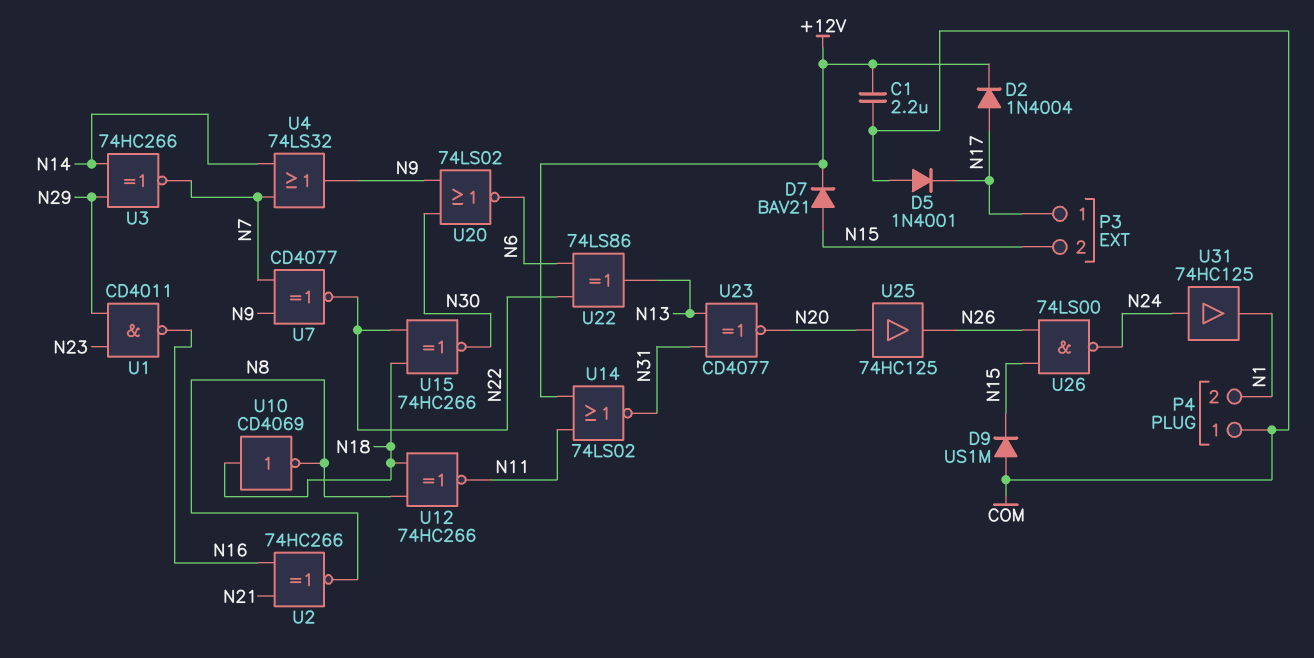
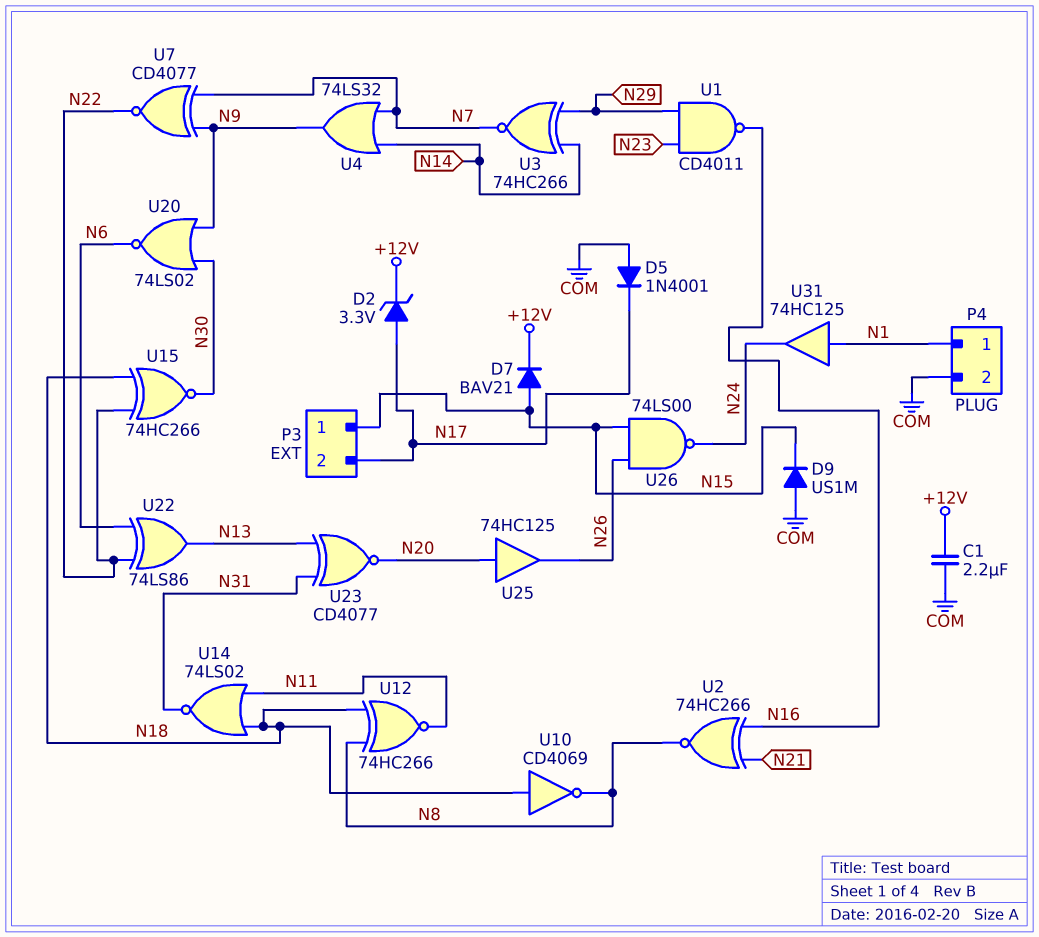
D2: diode 1N4004 (A N17, K +12V) -> zener 3.3V (A N17, K +12V)
P3 pin 1: N17 -> N15
P3 pin 2: N15 -> N17
P4 pin 1: COM -> N1
P4 pin 2: N1 -> COM
U14: NOR 74LS02 (in +12V, in N11, out N31) -> NOR 74LS02 (in N11, in N18, out N31)
U31: buffer 74HC125 (in N24, out N1) -> buffer 74HC125 (in N1, out N24)

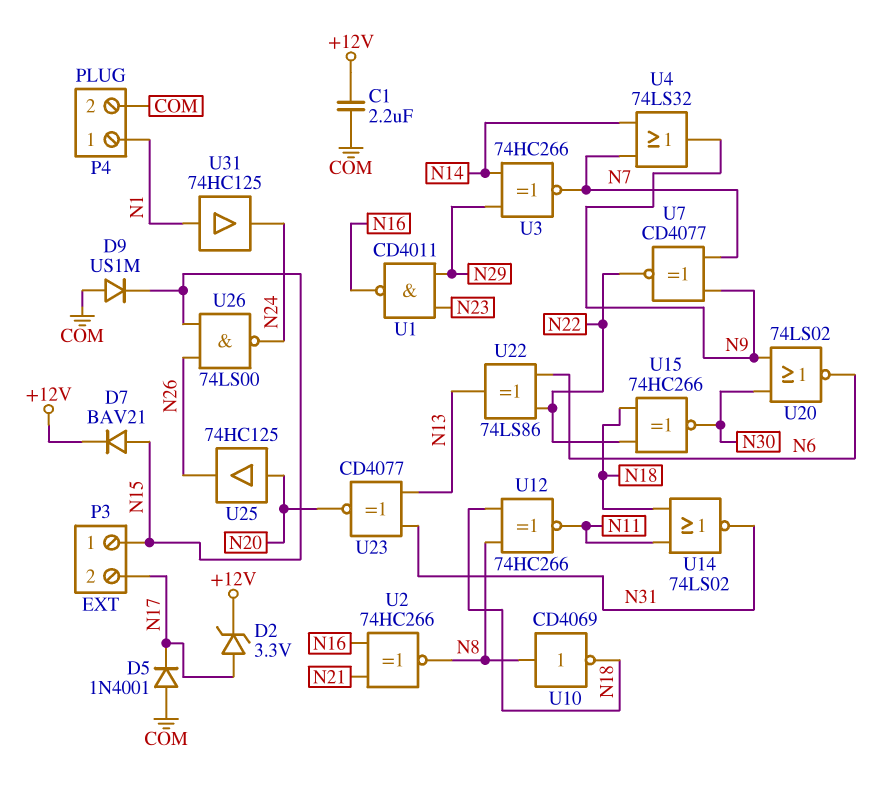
U10: NOT CD4069 (in N18, out N8) -> NOT CD4069 (in N8, out N18)

